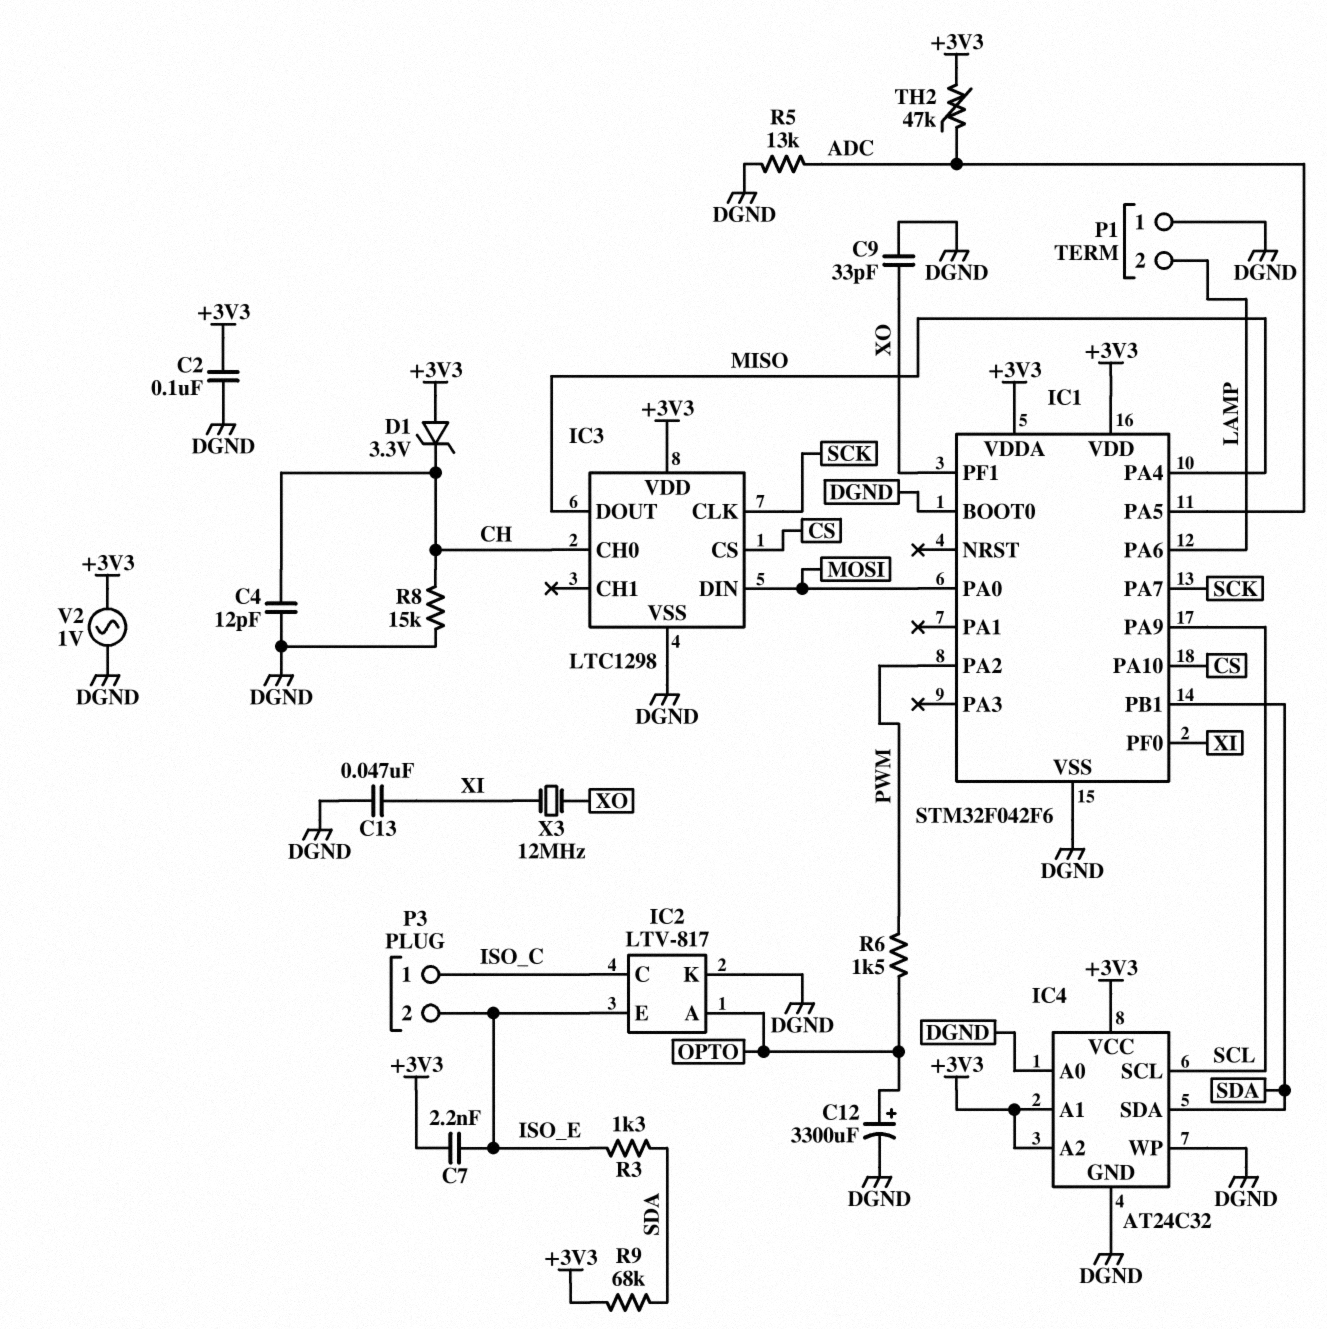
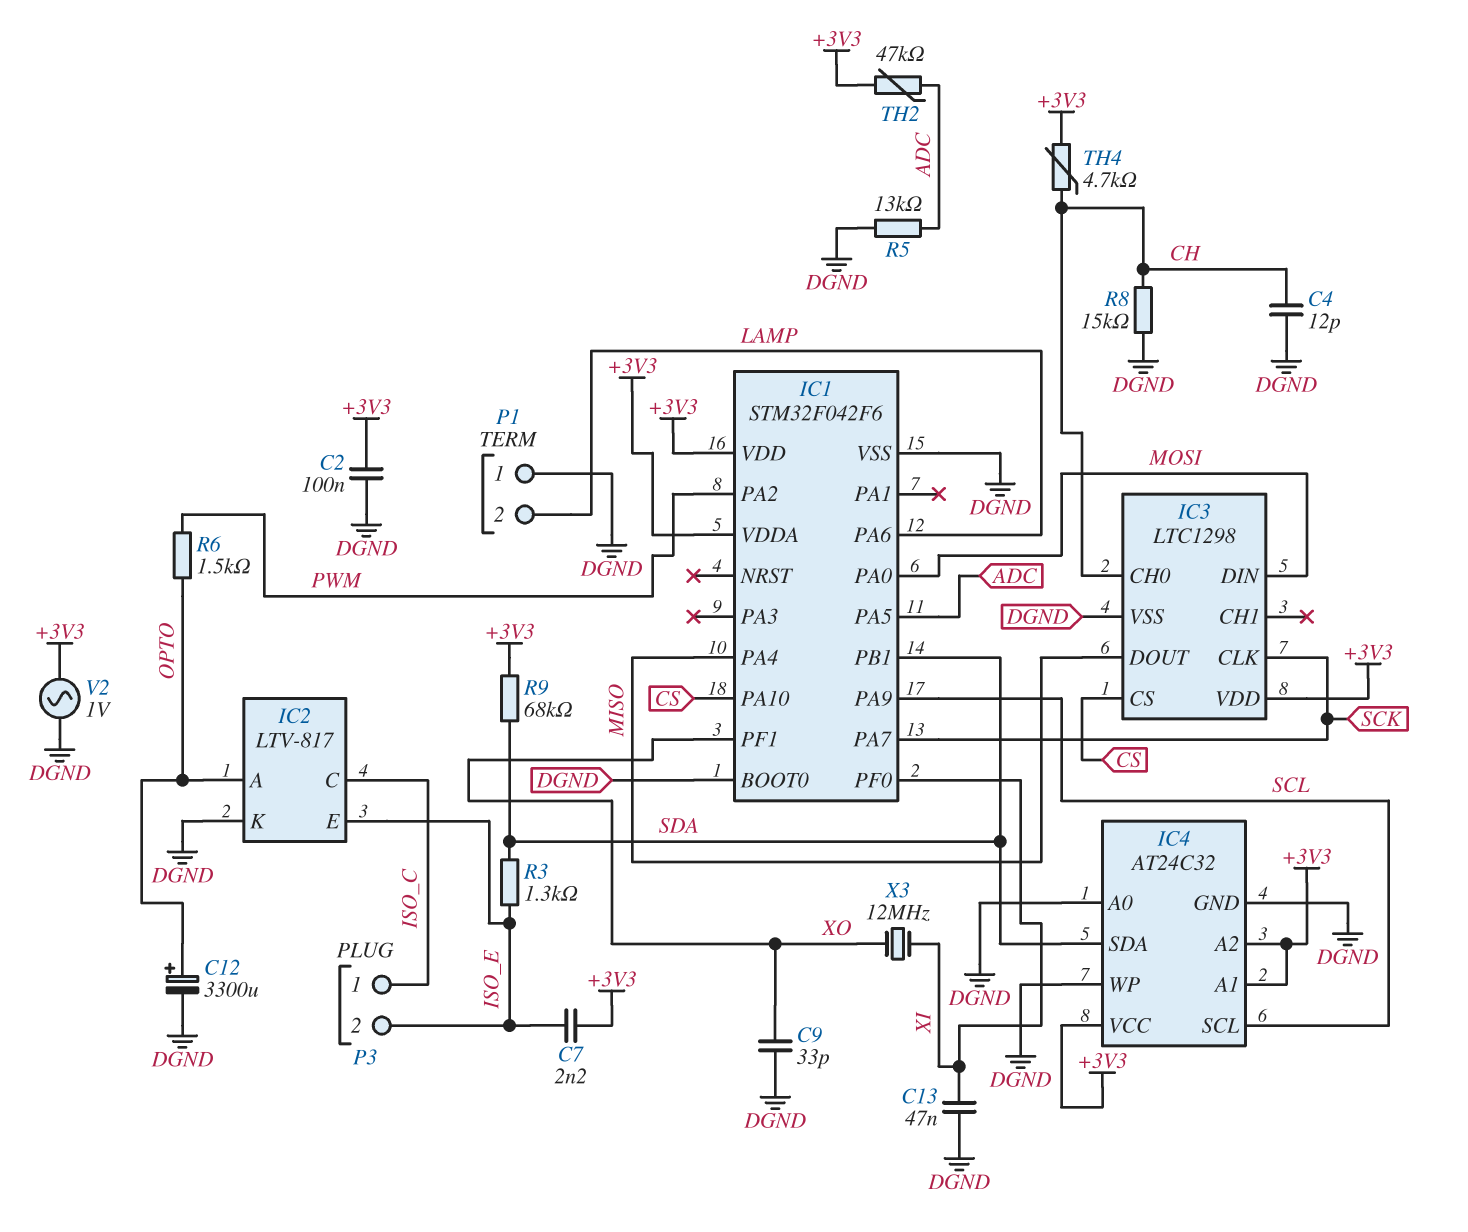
D1: zener 3.3V (A +3V3, K CH) -> none
TH4: none -> 4.7k (+3V3, CH)

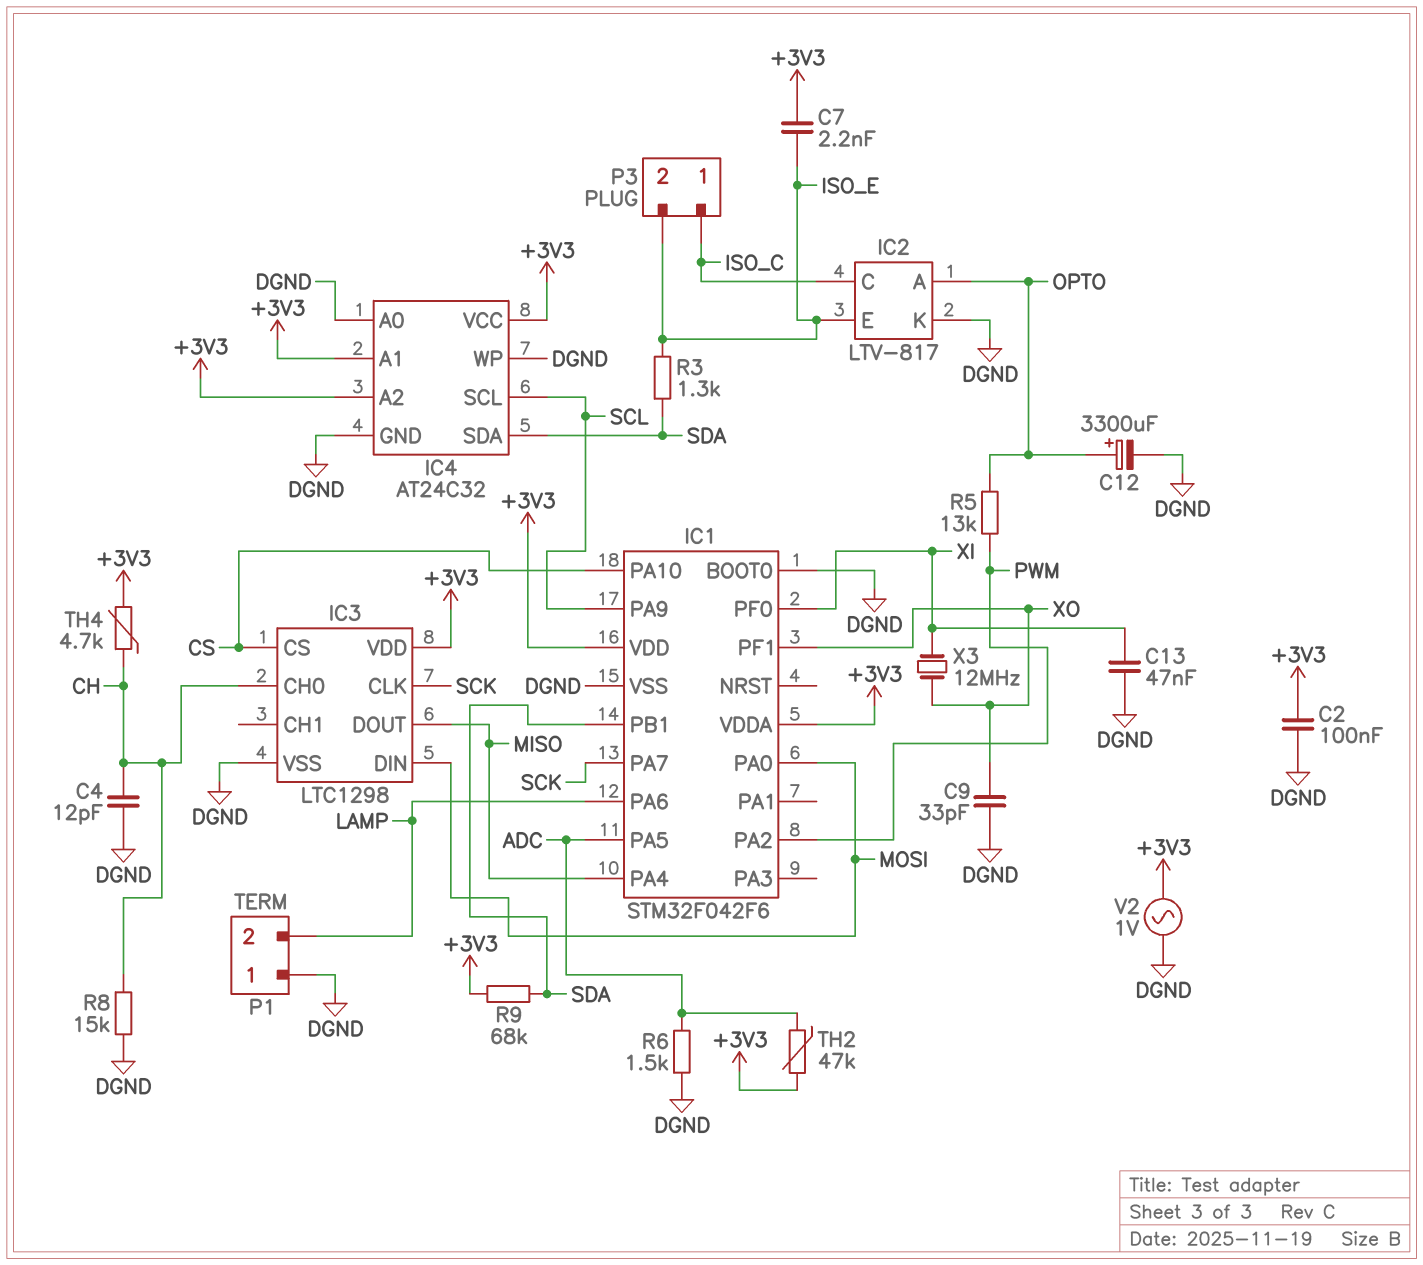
R5: 13k (ADC, DGND) -> 13k (OPTO, PWM)
R6: 1.5k (OPTO, PWM) -> 1.5k (ADC, DGND)

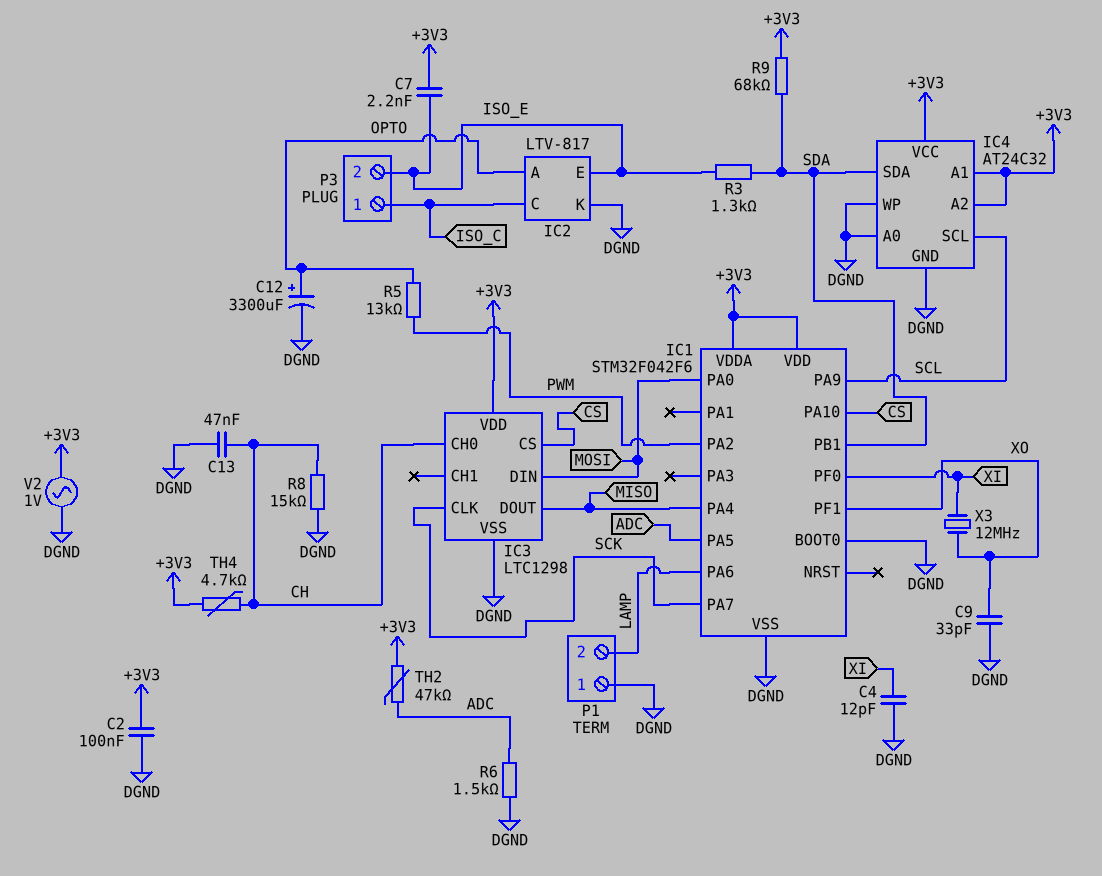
C4: 12pF (CH, DGND) -> 12pF (DGND, XI)
C13: 47nF (DGND, XI) -> 47nF (CH, DGND)

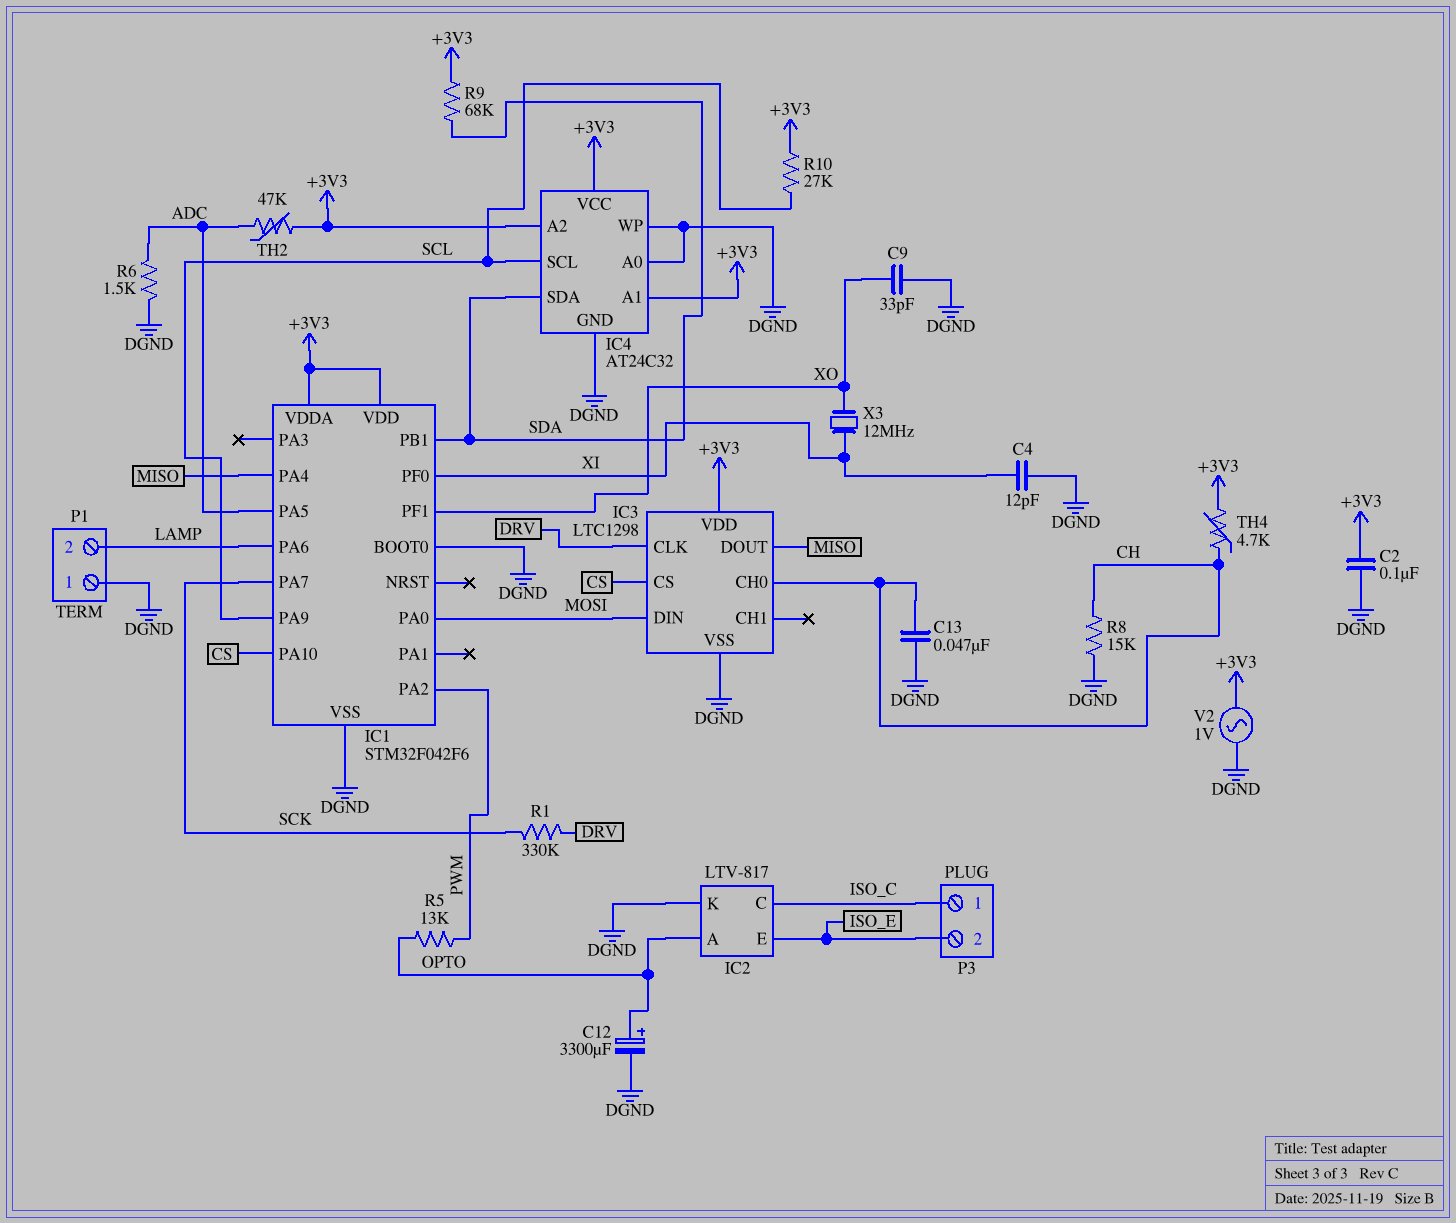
C7: 2.2nF (+3V3, ISO_E) -> none
IC3 pin CLK: SCK -> DRV
R1: none -> 330k (DRV, SCK)
R3: 1.3k (ISO_E, SDA) -> none
R10: none -> 27k (+3V3, SCL)

